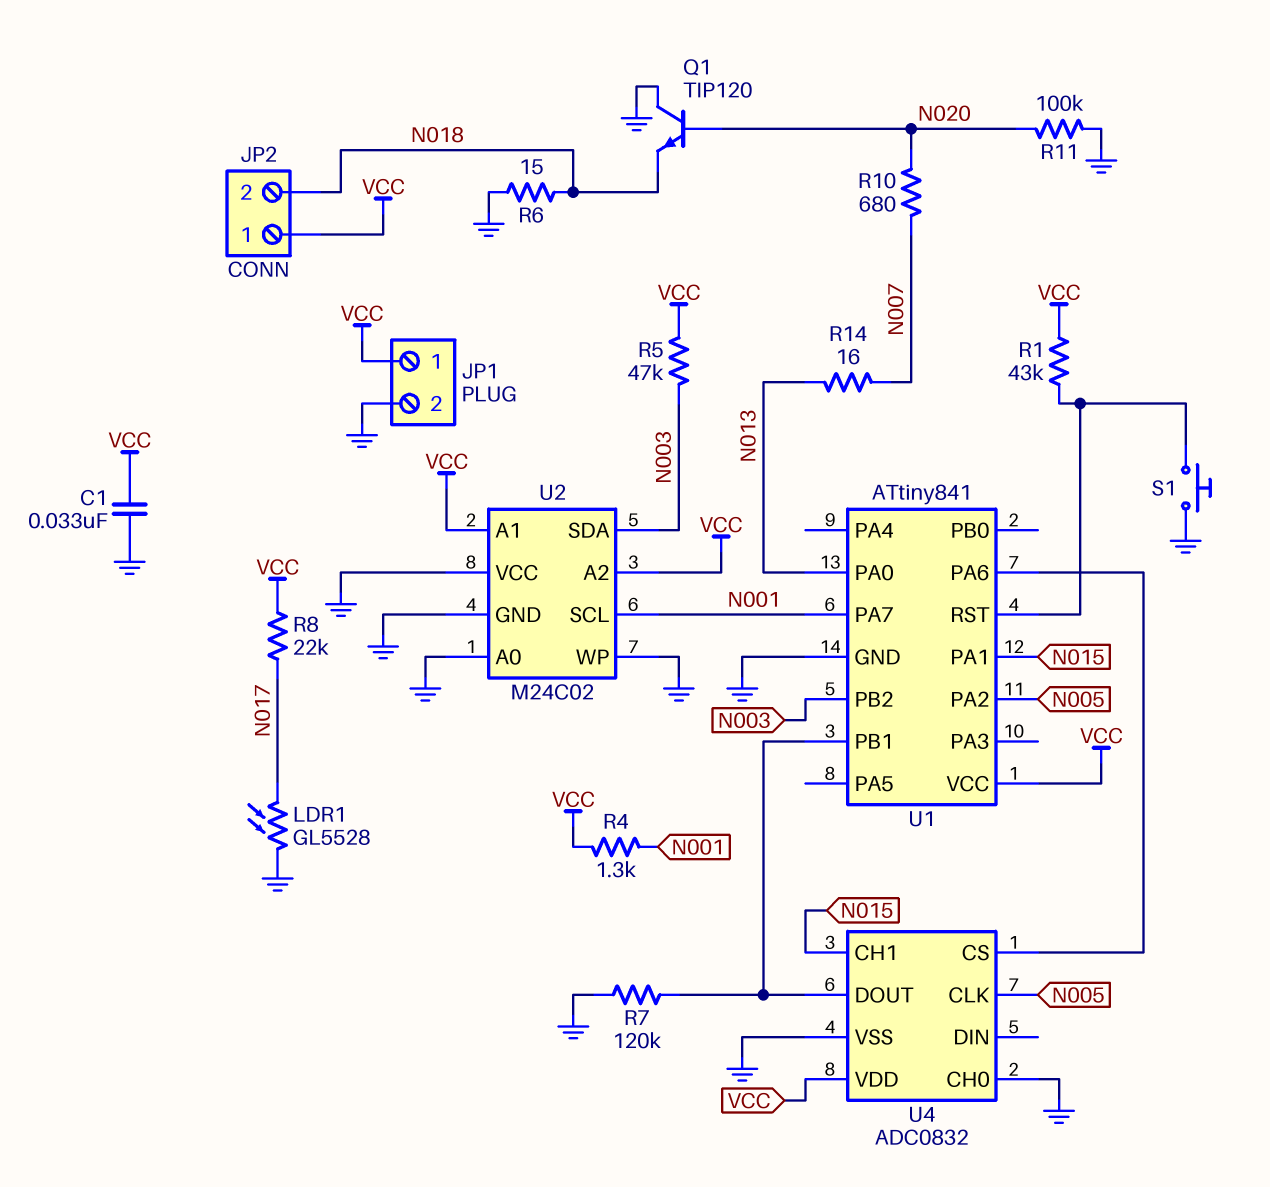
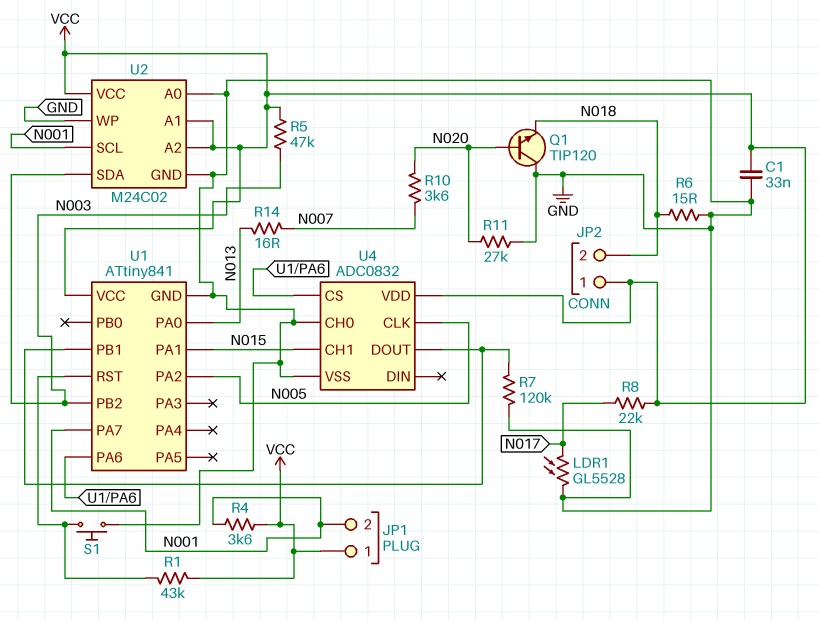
JP1 pin 2: GND -> N001
R4: 1.3k (N001, VCC) -> 3.6k (N001, VCC)
R10: 680 (N007, N020) -> 3.6k (N007, N020)
R11: 100k (GND, N020) -> 27k (GND, N020)
U2 pin VCC: GND -> VCC

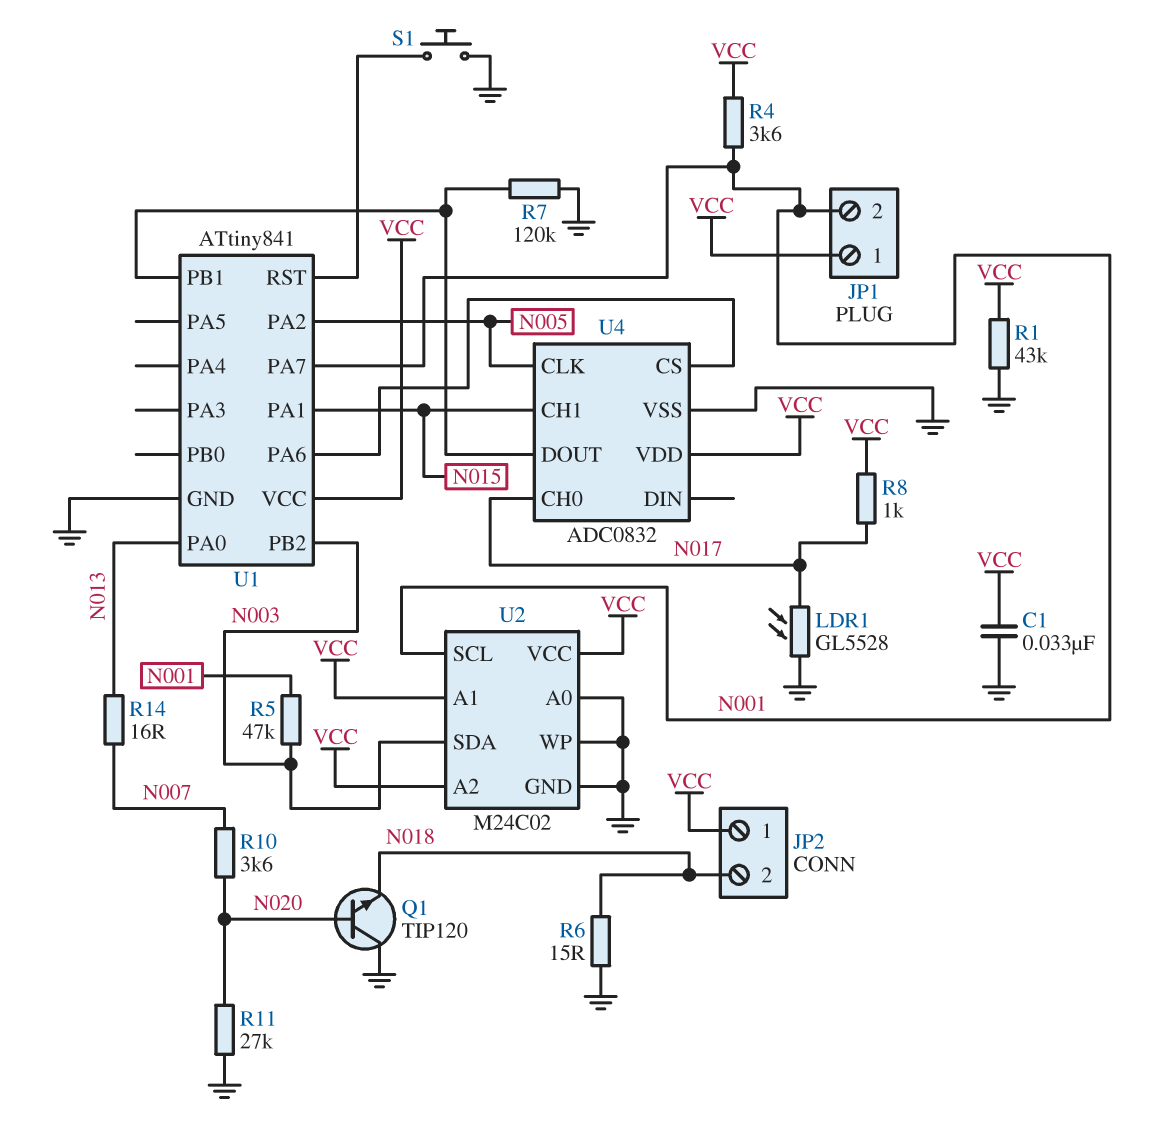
R1: 43k (U1/RST, VCC) -> 43k (GND, VCC)
R5: 47k (N003, VCC) -> 47k (N001, N003)
R8: 22k (N017, VCC) -> 1k (N017, VCC)
U4 pin CH0: GND -> N017

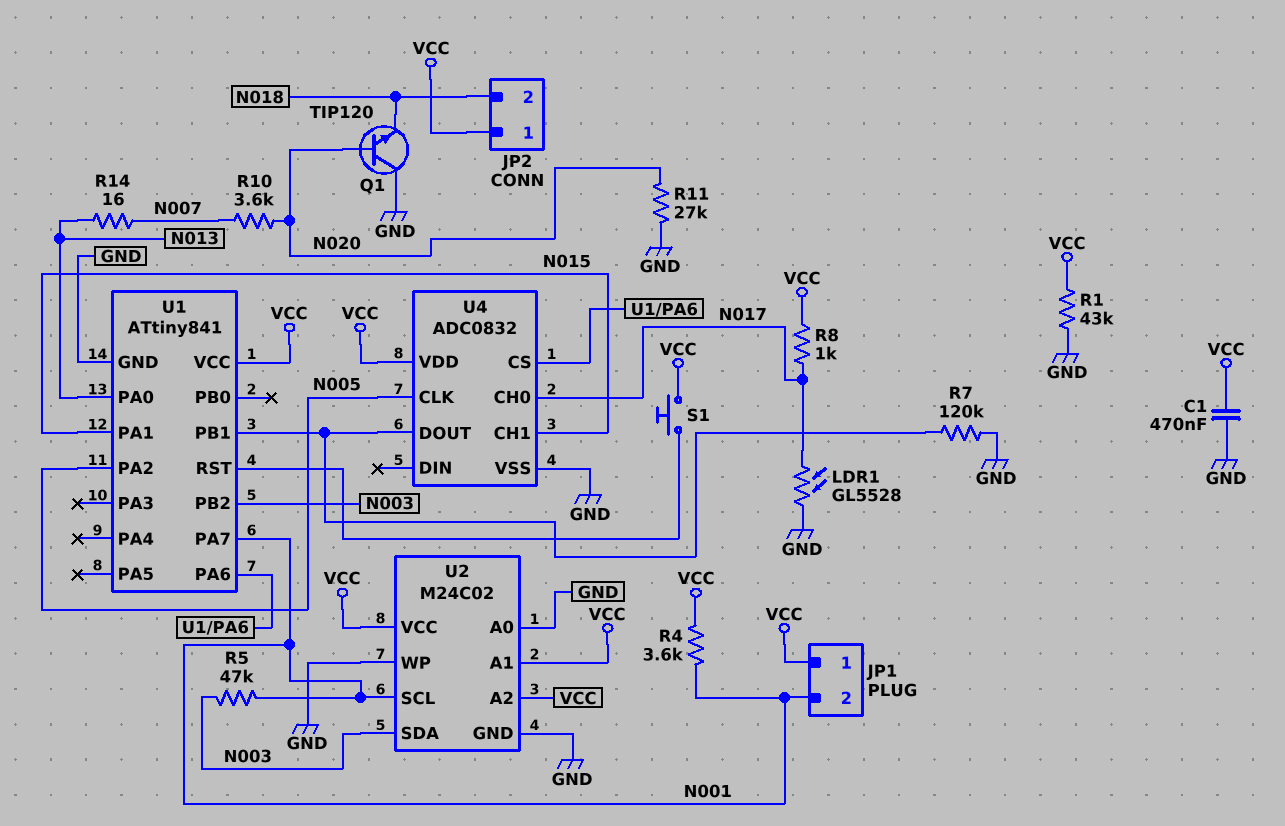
C1: 33nF (GND, VCC) -> 470nF (GND, VCC)
R6: 15 (GND, N018) -> none
S1: button (GND, U1/RST) -> button (U1/RST, VCC)

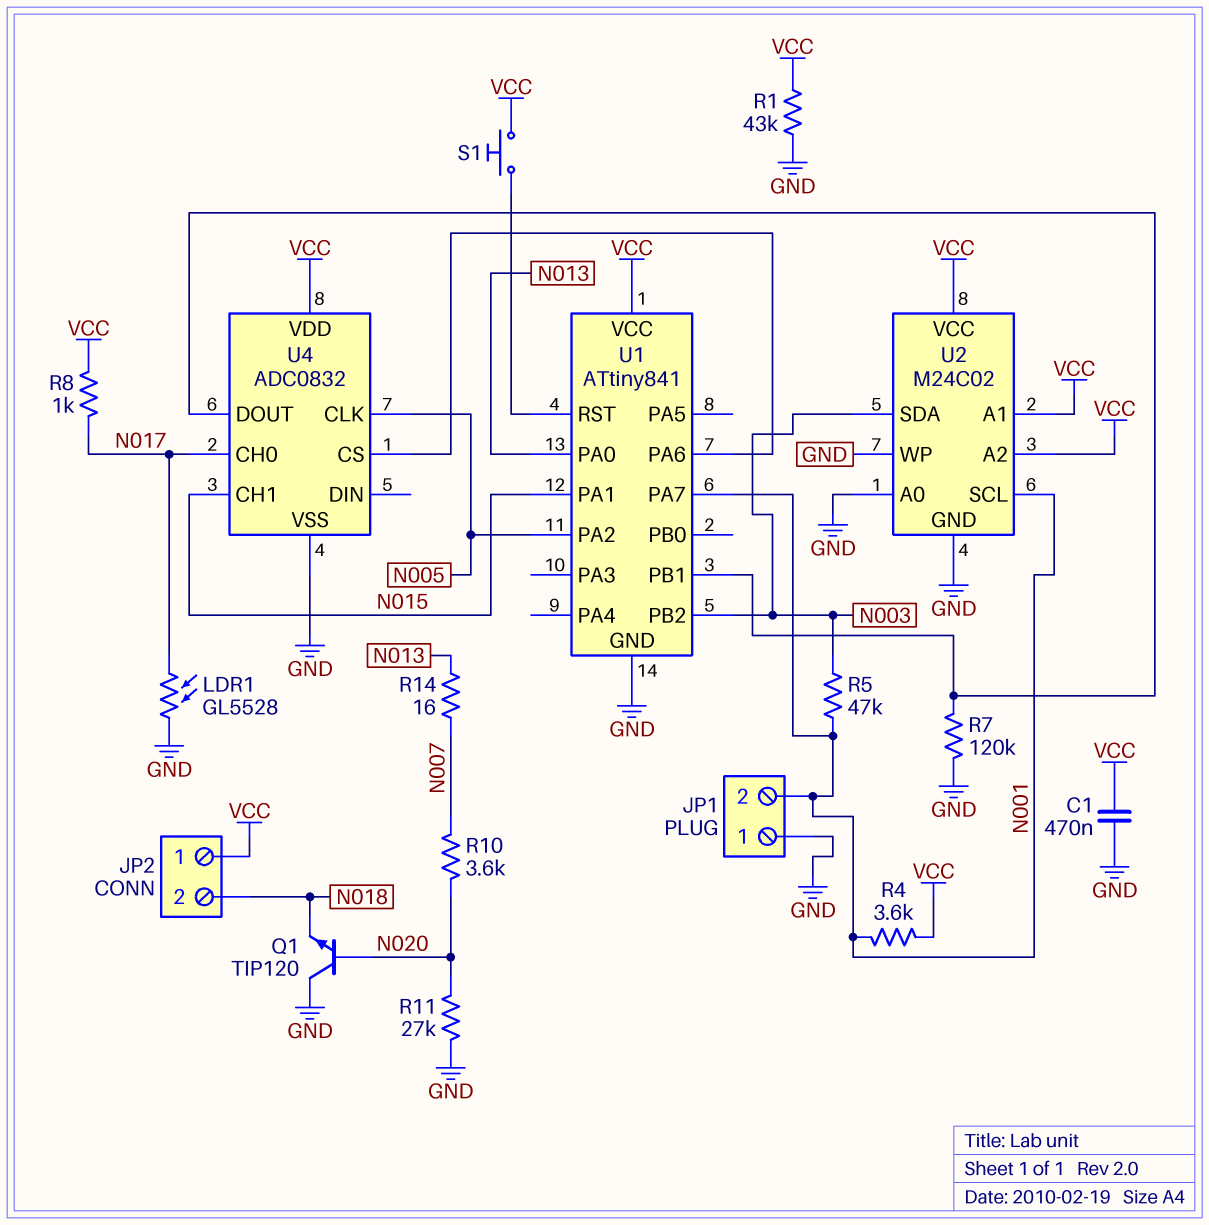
JP1 pin 1: VCC -> GND

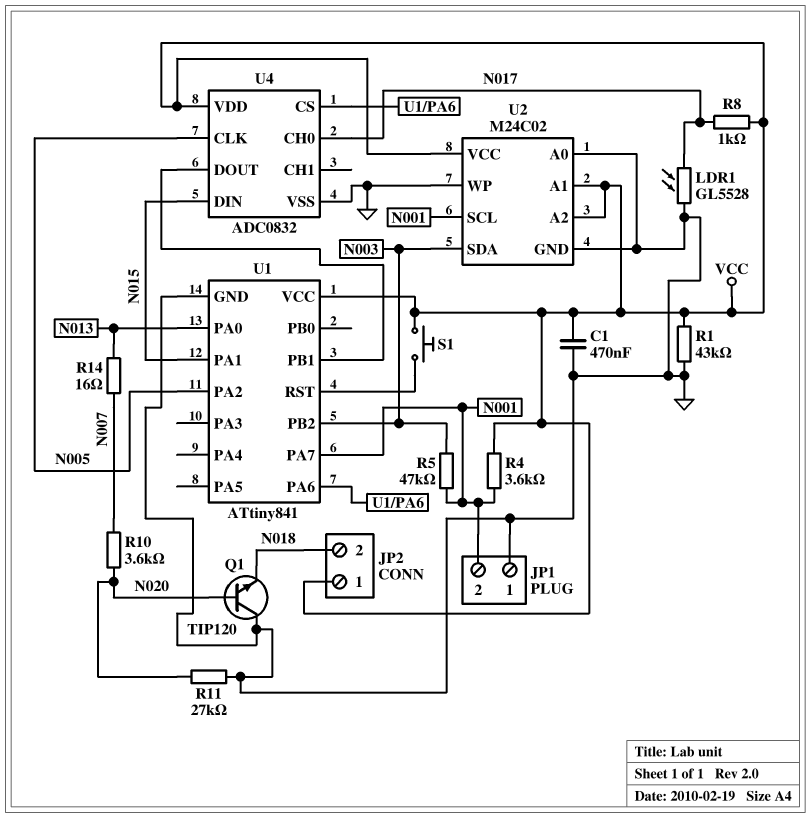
R7: 120k (GND, U1/PB1) -> none
U4 pin CH1: N015 -> none
U4 pin DIN: none -> N015

